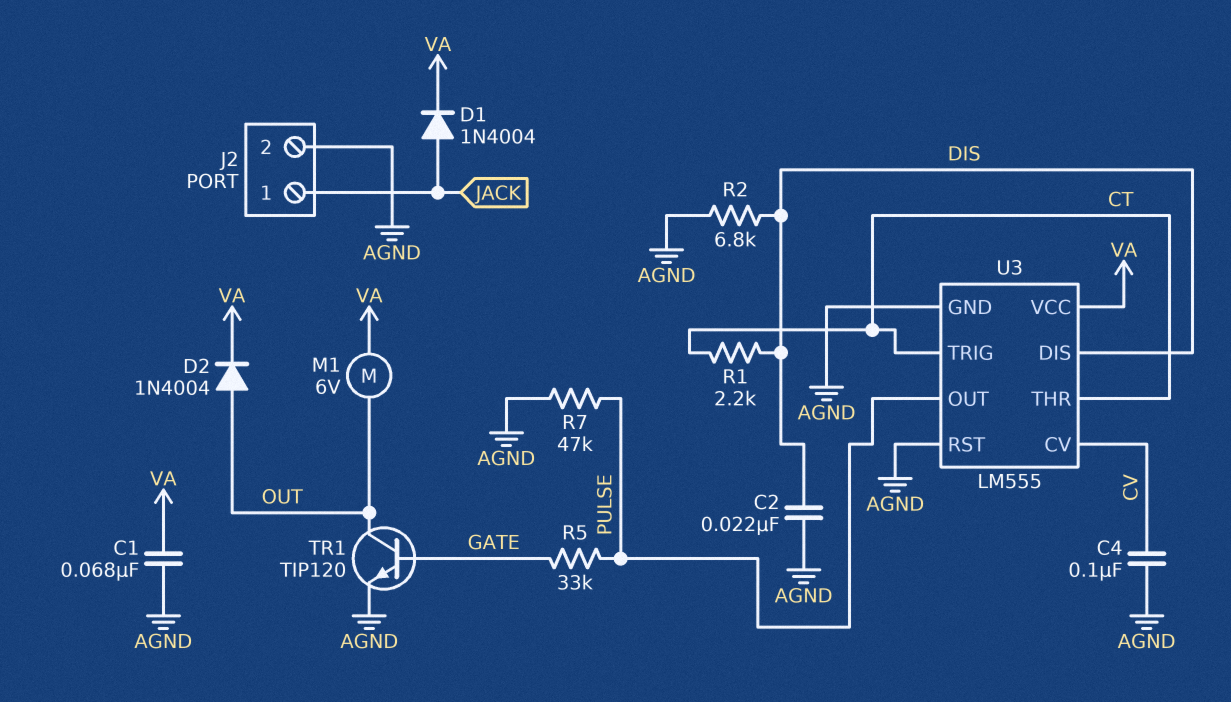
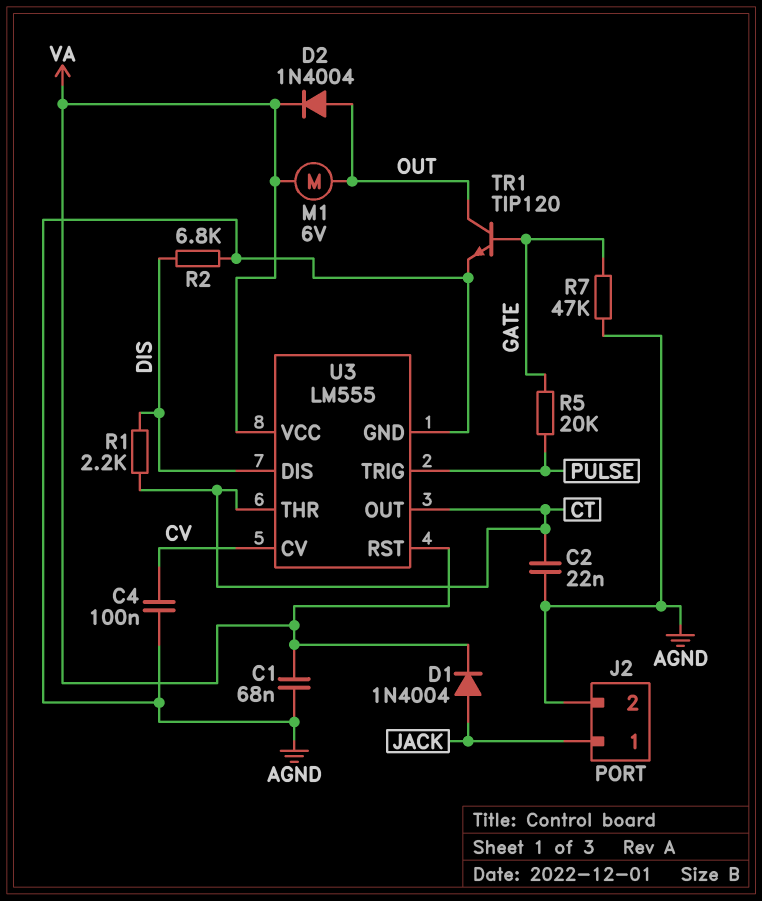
C2: 22nF (AGND, DIS) -> 22nF (AGND, CT)
R5: 33k (GATE, PULSE) -> 20k (GATE, PULSE)
R7: 47k (AGND, PULSE) -> 47k (AGND, GATE)
U3 pin OUT: PULSE -> CT
U3 pin RST: AGND -> VA
U3 pin TRIG: CT -> PULSE

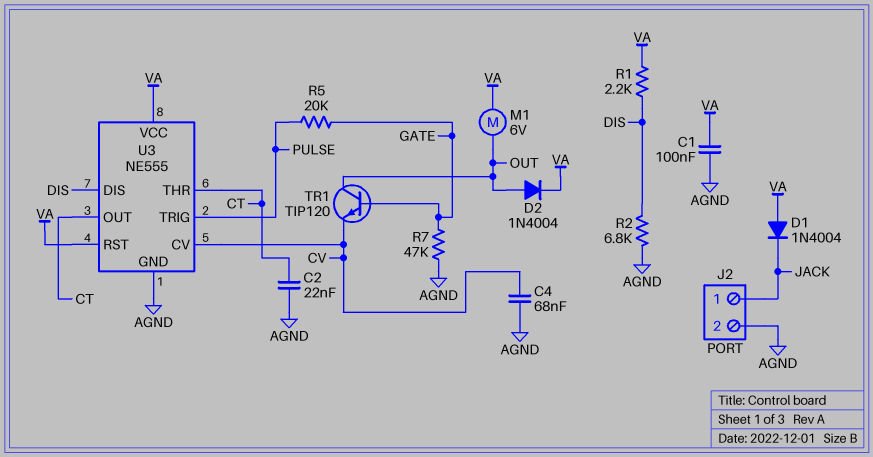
C1: 68nF (AGND, VA) -> 100nF (AGND, VA)
C4: 100nF (AGND, CV) -> 68nF (AGND, CV)
D1: diode 1N4004 (A JACK, K VA) -> diode 1N4004 (A VA, K JACK)
R1: 2.2k (CT, DIS) -> 2.2k (DIS, VA)
TR1: NPN TIP120 (B GATE, C OUT, E AGND) -> NPN TIP120 (B GATE, C OUT, E CV)
U3: LM555 -> NE555

